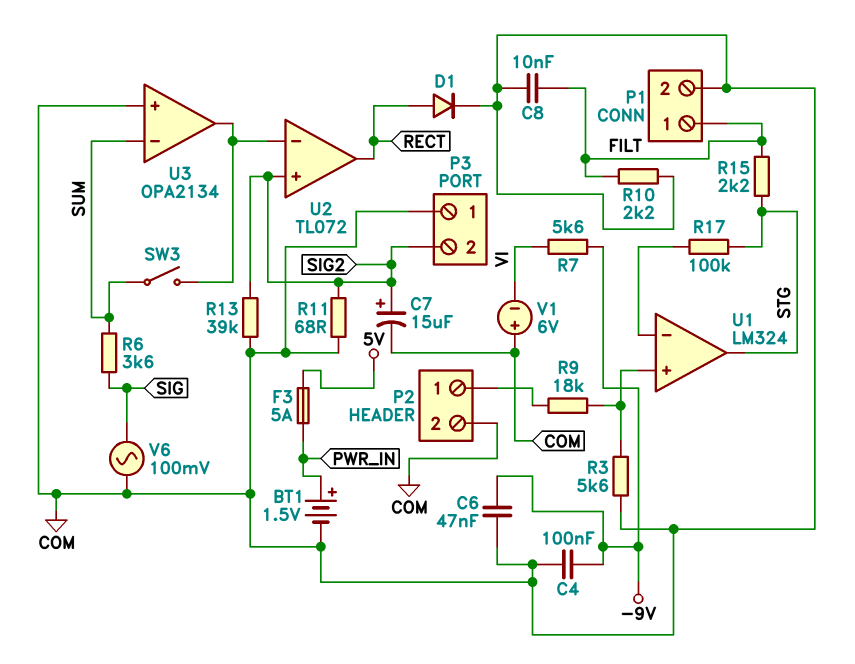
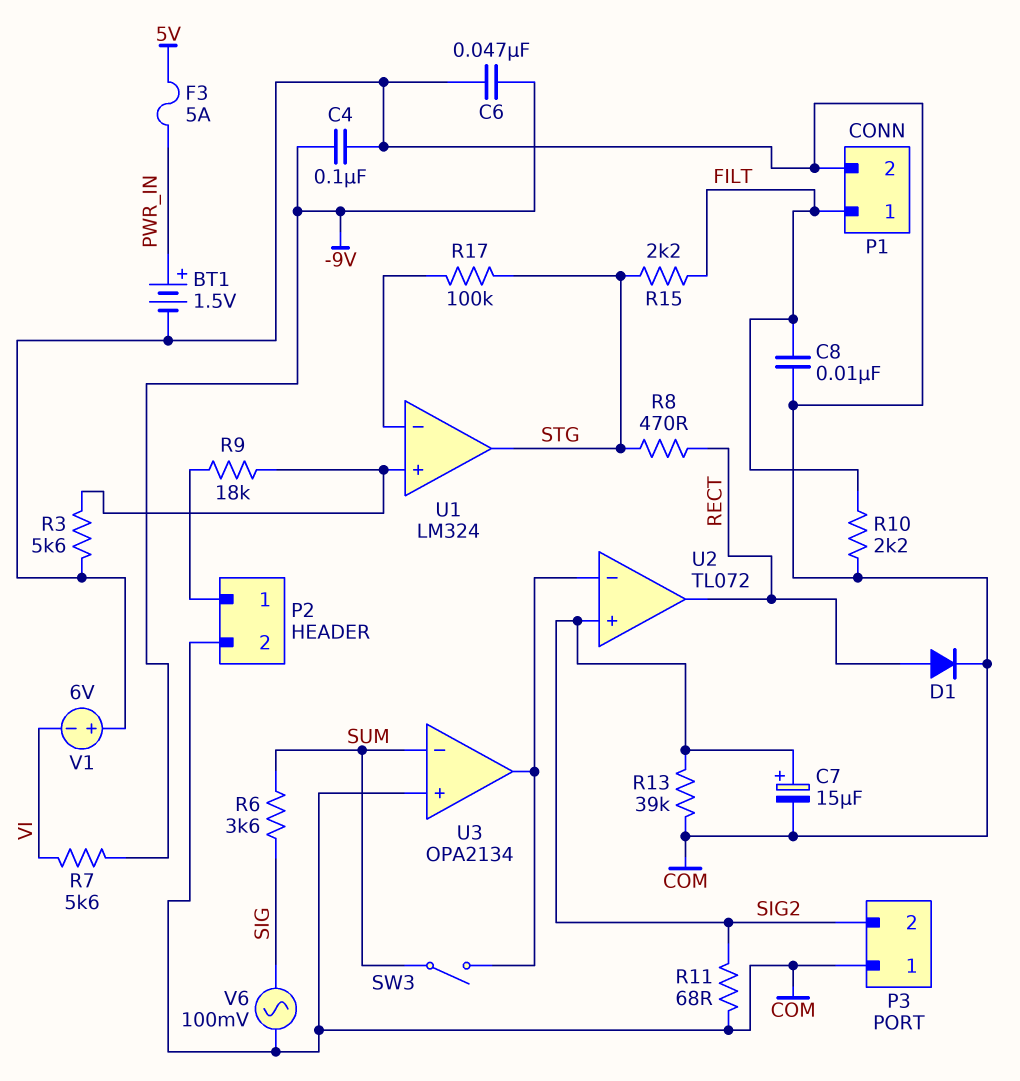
R8: none -> 470 (RECT, STG)

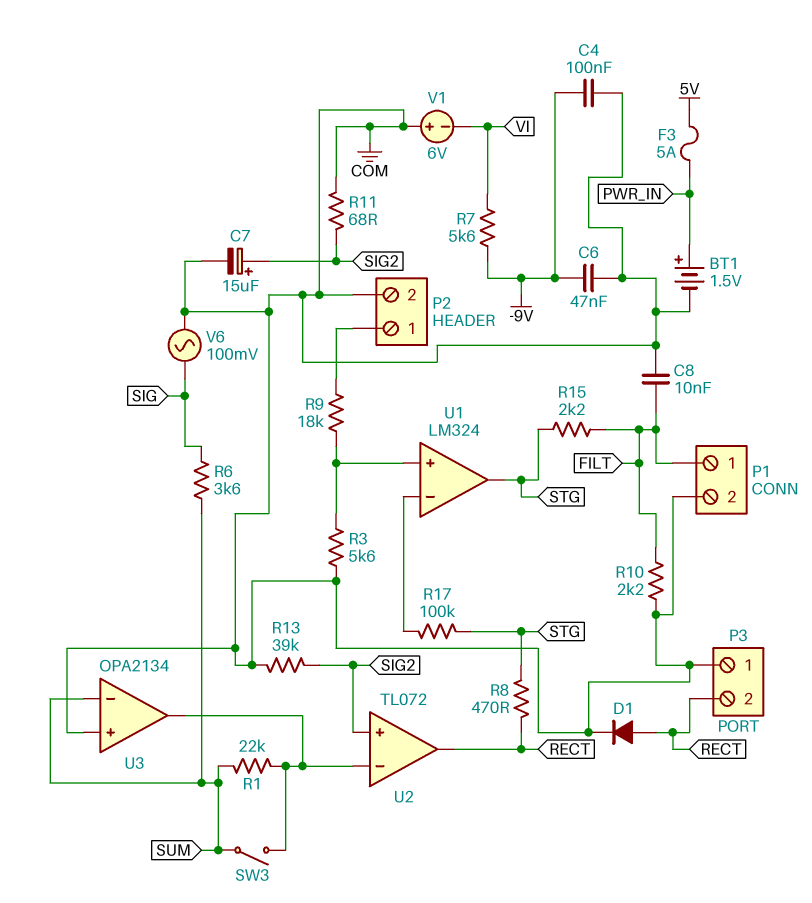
P3 pin 2: SIG2 -> RECT
R1: none -> 22k (SUM, U2/in-)

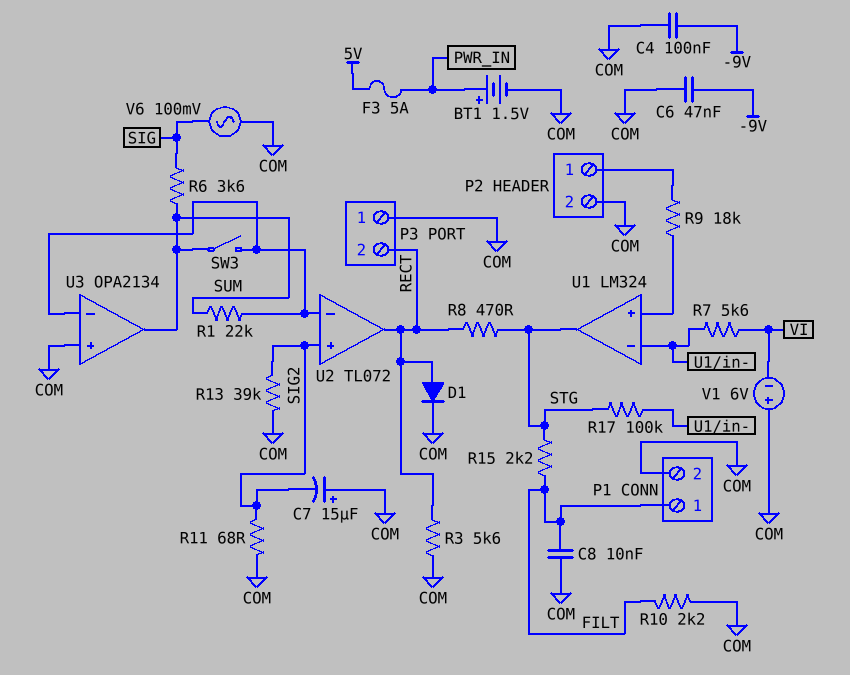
C7: 15uF (plus SIG2, minus COM) -> 15uF (plus COM, minus SIG2)
R3: 5.6k (COM, U1/in+) -> 5.6k (COM, RECT)
R7: 5.6k (-9V, VI) -> 5.6k (U1/in-, VI)
U3 pin in-: SUM -> U2/in-
U3 pin out: U2/in- -> SUM

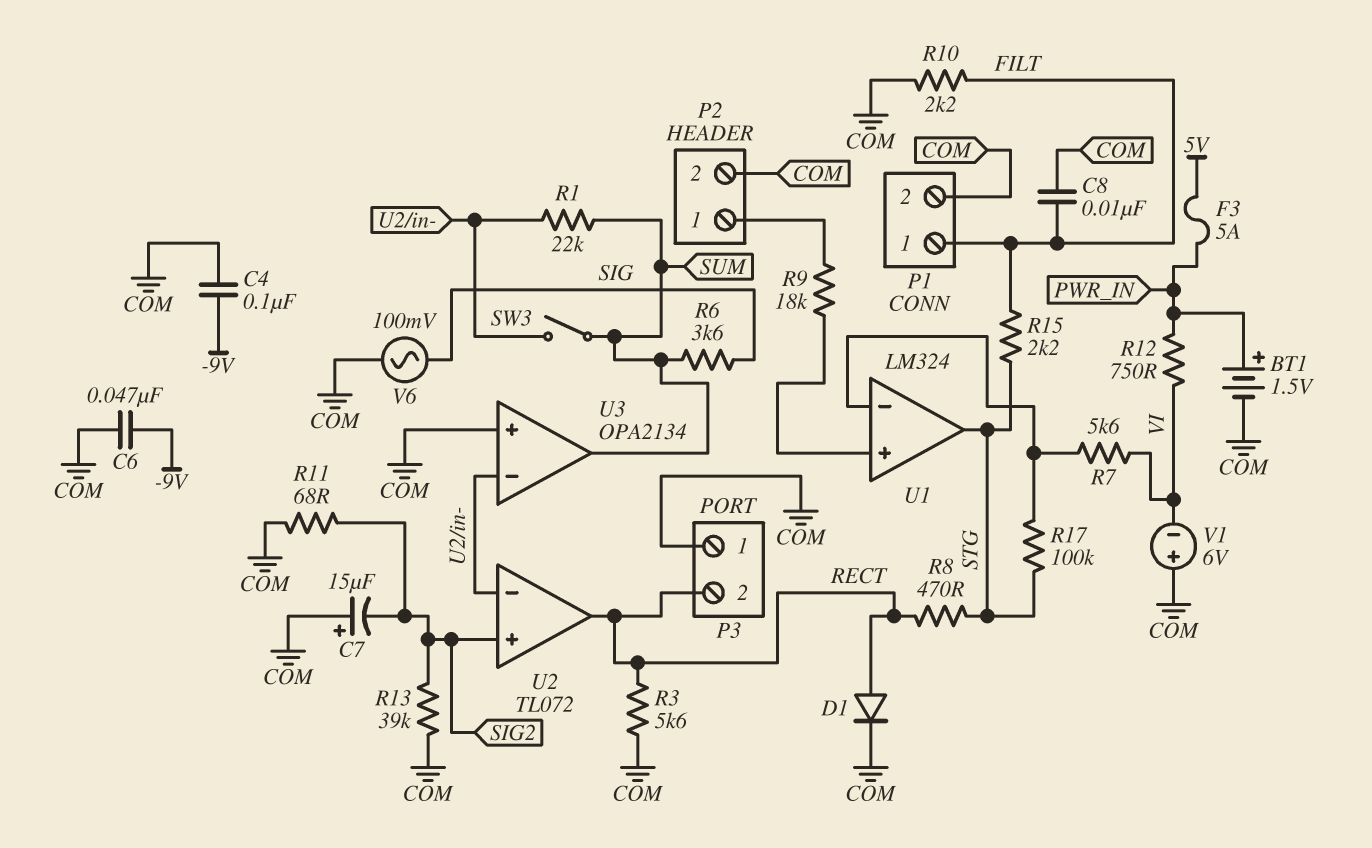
R12: none -> 750 (PWR_IN, VI)

